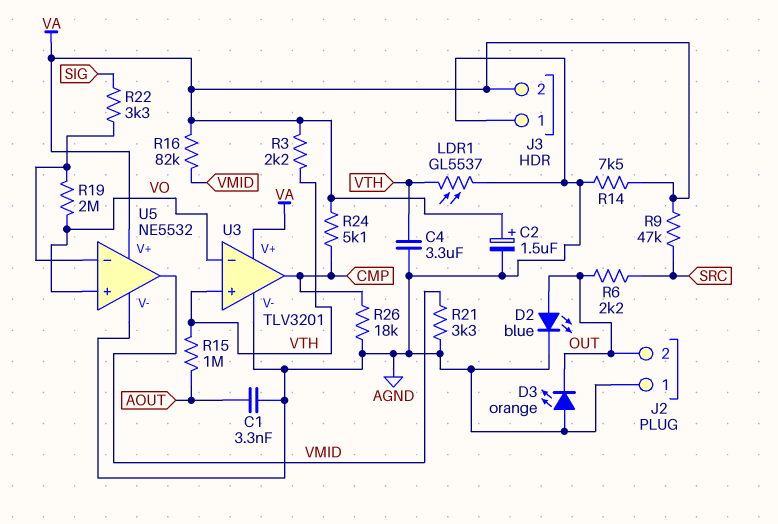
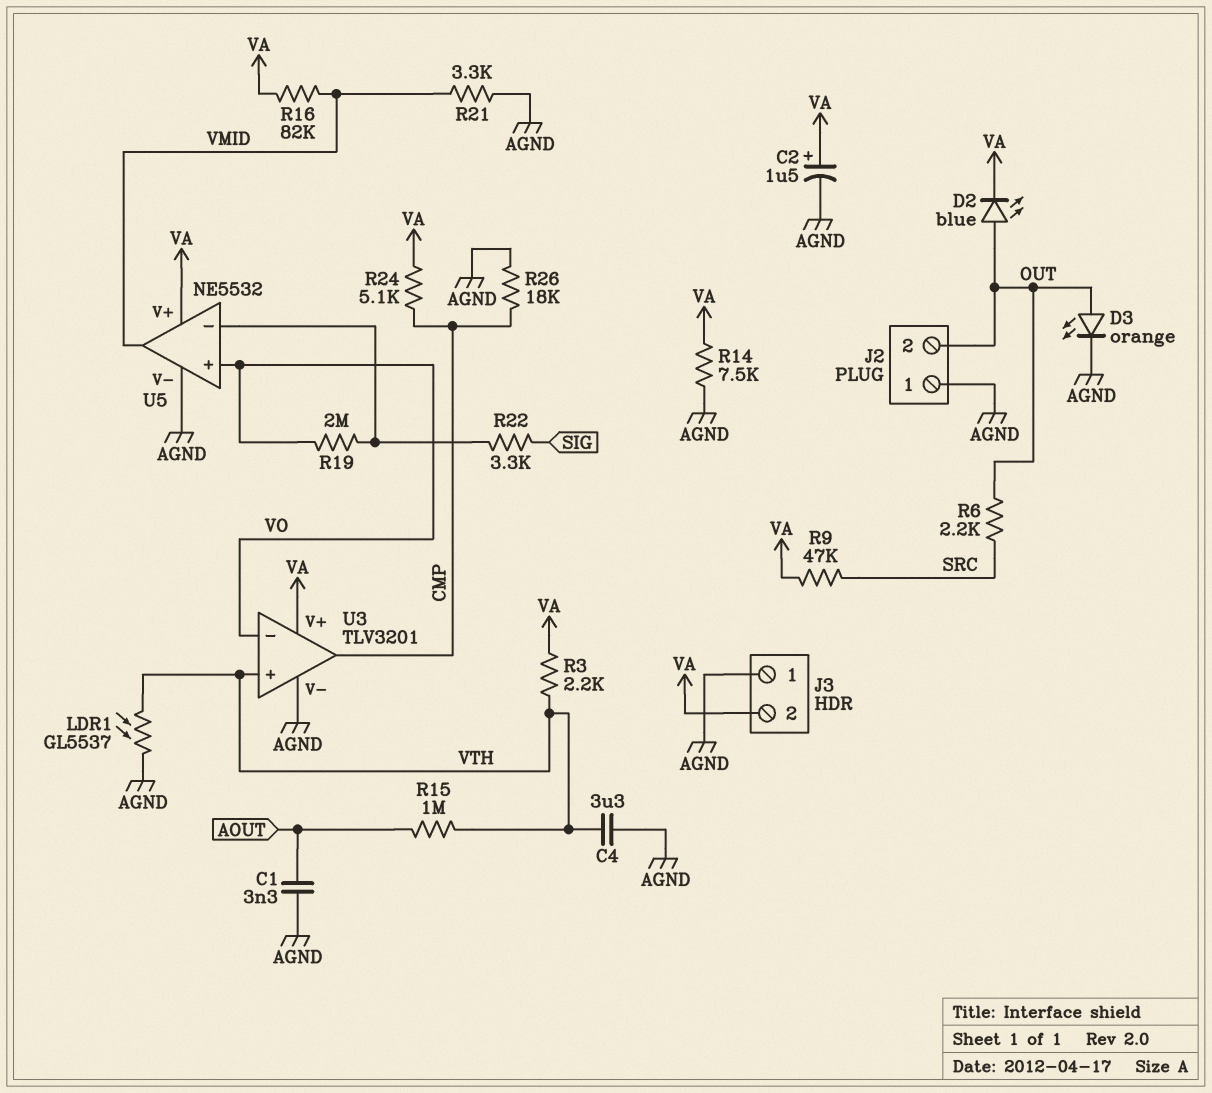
D2: LED blue (A OUT, K AGND) -> LED blue (A OUT, K VA)
D3: LED orange (A AGND, K OUT) -> LED orange (A OUT, K AGND)

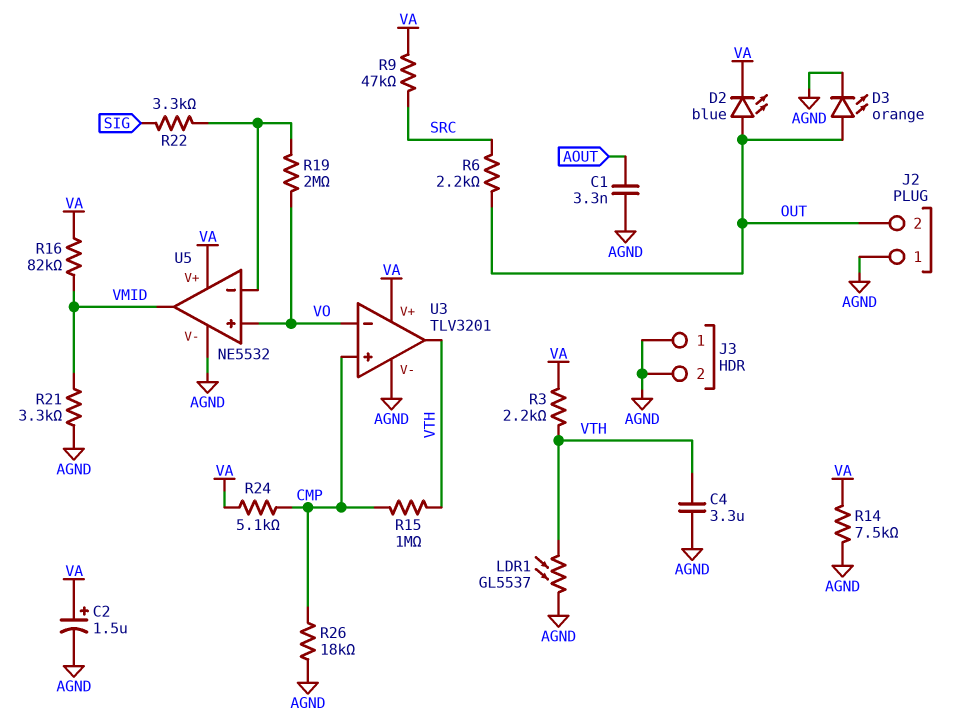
J3 pin 2: VA -> AGND
R15: 1M (AOUT, VTH) -> 1M (CMP, VTH)
U3 pin in+: VTH -> CMP
U3 pin out: CMP -> VTH

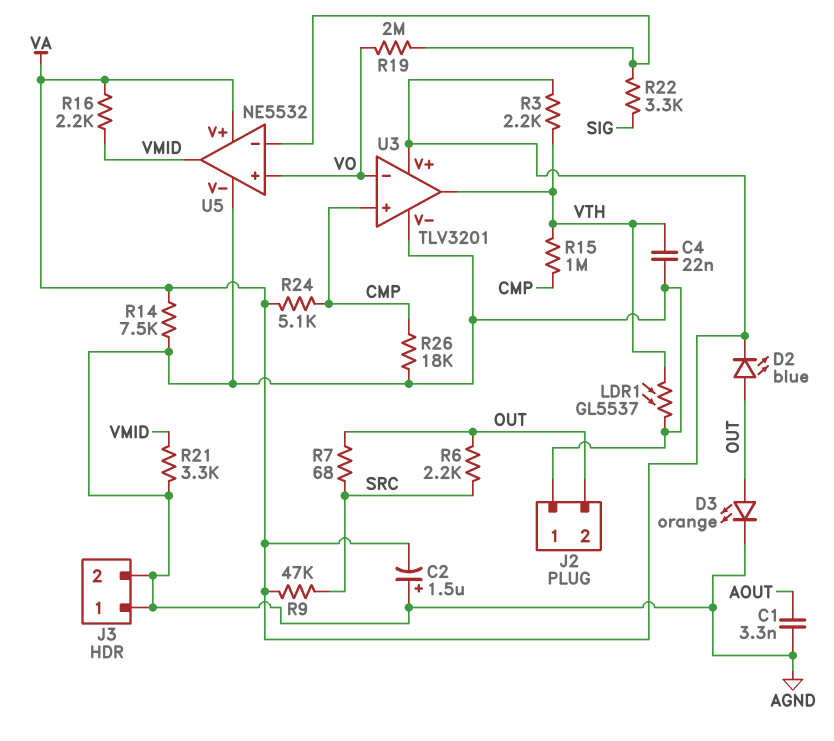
C2: 1.5uF (plus VA, minus AGND) -> 1.5uF (plus AGND, minus VA)
C4: 3.3uF (AGND, VTH) -> 22nF (AGND, VTH)
R7: none -> 68 (OUT, SRC)
R16: 82k (VA, VMID) -> 2.2k (VA, VMID)

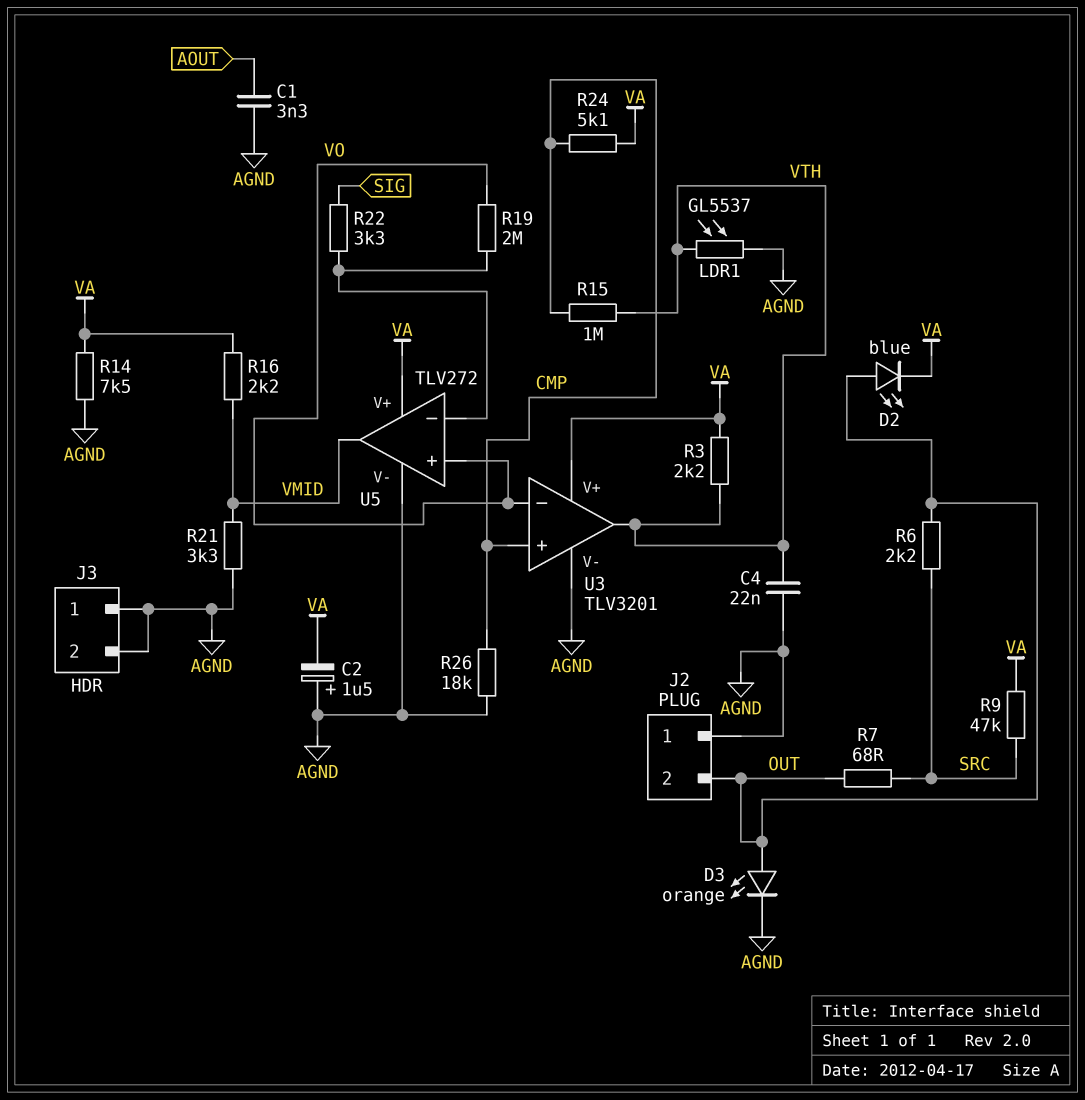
U5: NE5532 -> TLV272

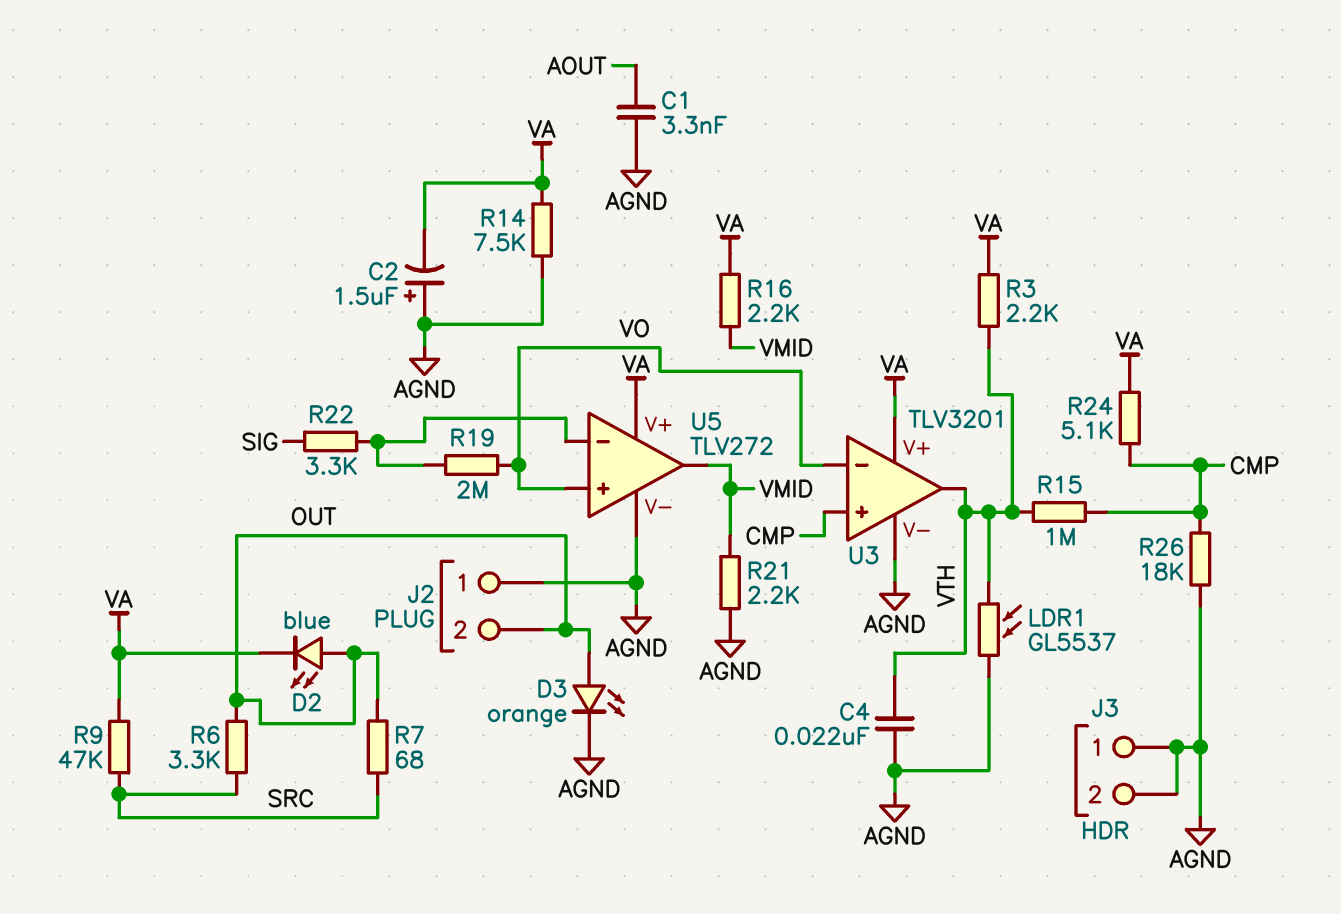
R6: 2.2k (OUT, SRC) -> 3.3k (OUT, SRC)
R21: 3.3k (AGND, VMID) -> 2.2k (AGND, VMID)

